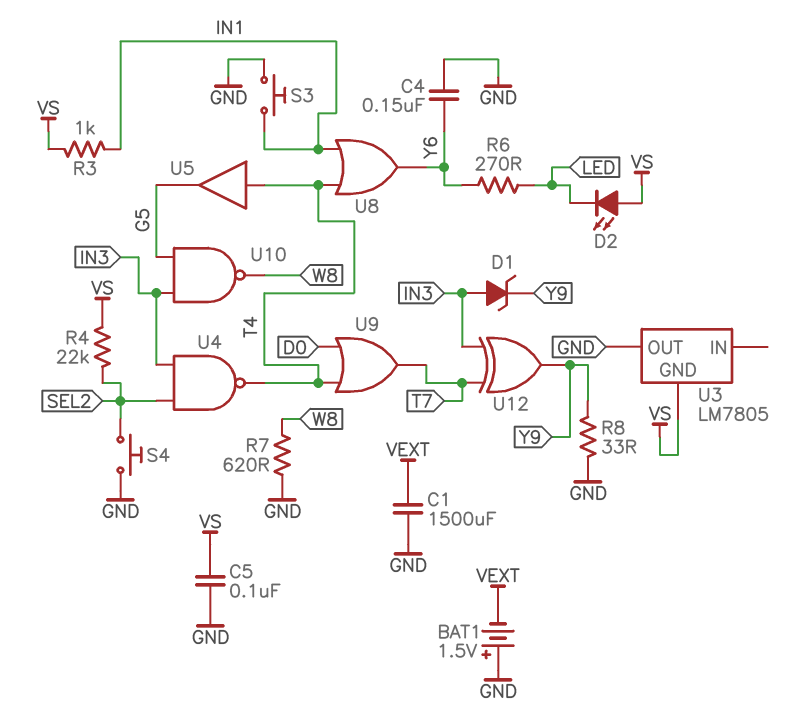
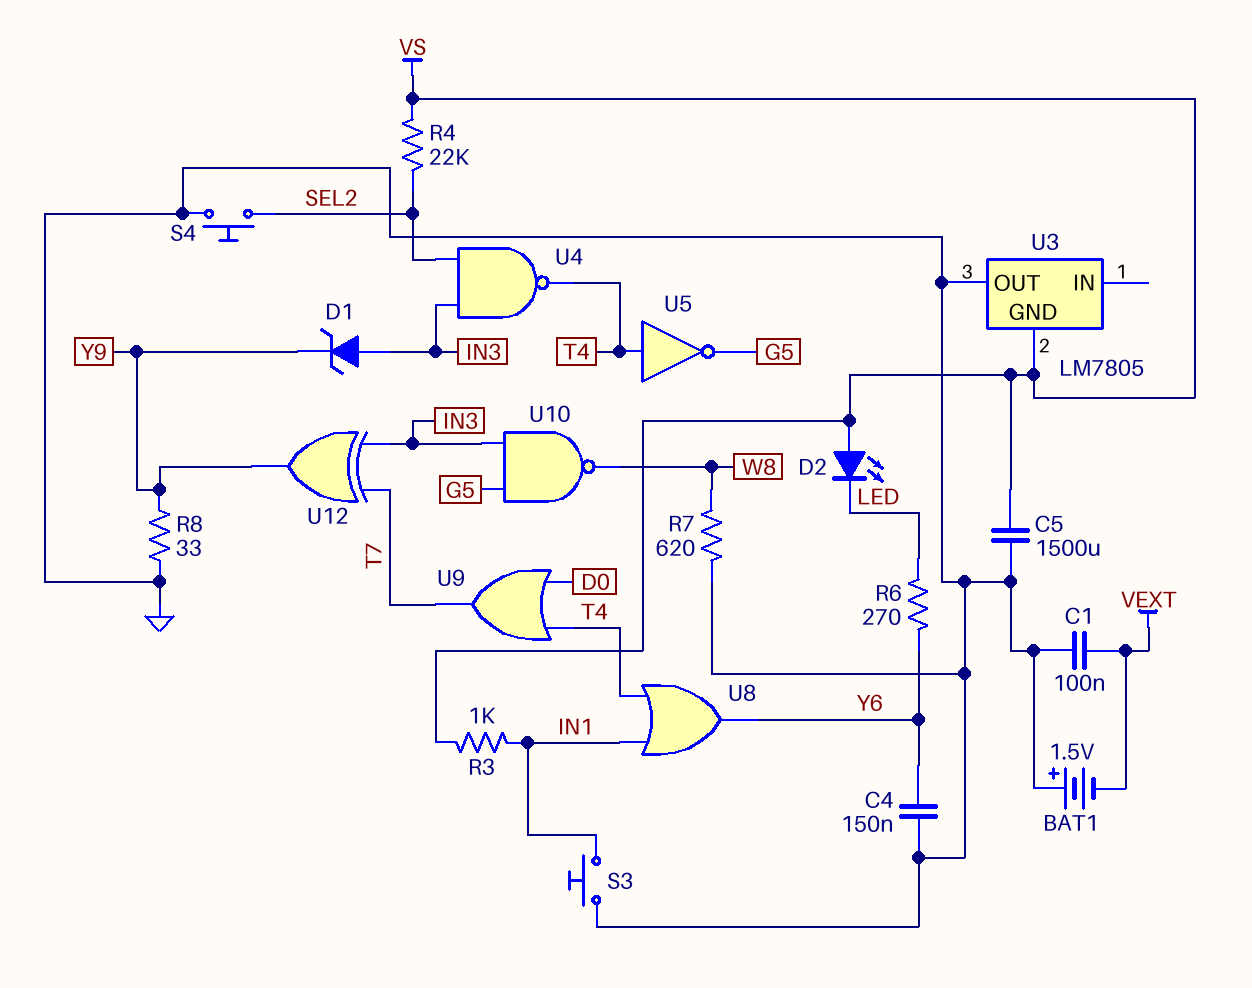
C1: 1500uF (GND, VEXT) -> 100nF (GND, VEXT)
C5: 100nF (GND, VS) -> 1500uF (GND, VS)
U5: buffer (in T4, out G5) -> NOT (in T4, out G5)

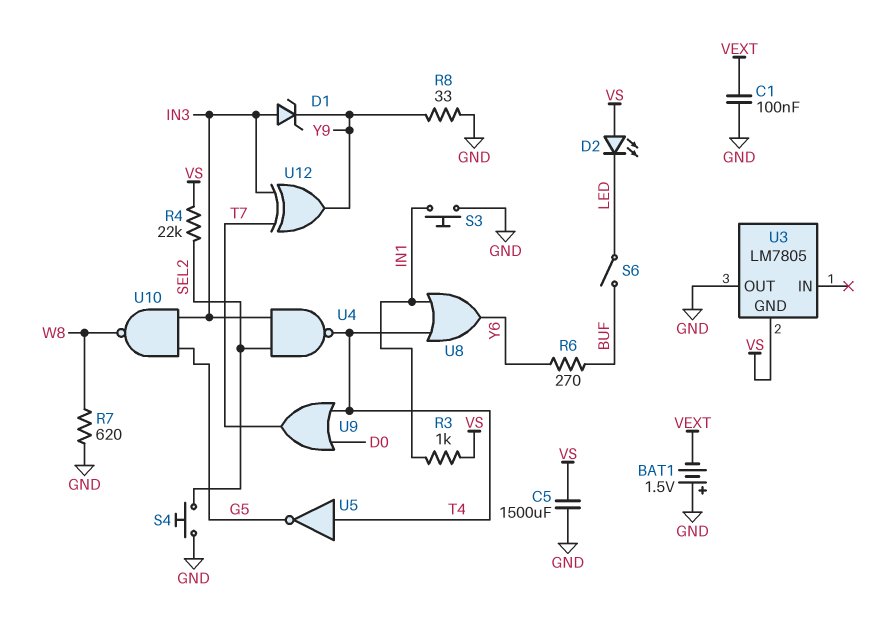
C4: 150nF (GND, Y6) -> none
R6: 270 (LED, Y6) -> 270 (BUF, Y6)
S6: none -> switch (BUF, LED)

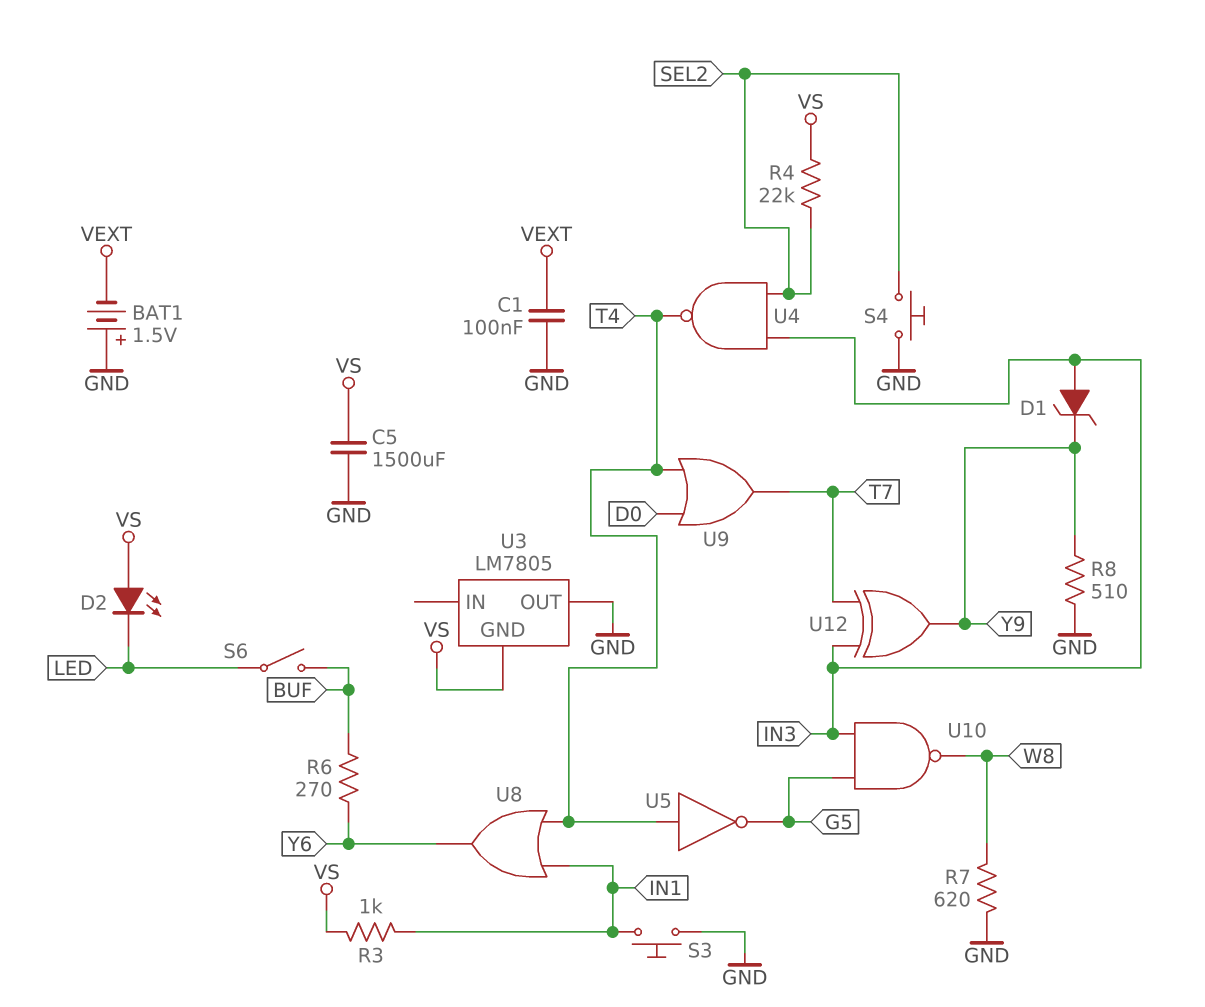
R8: 33 (GND, Y9) -> 510 (GND, Y9)

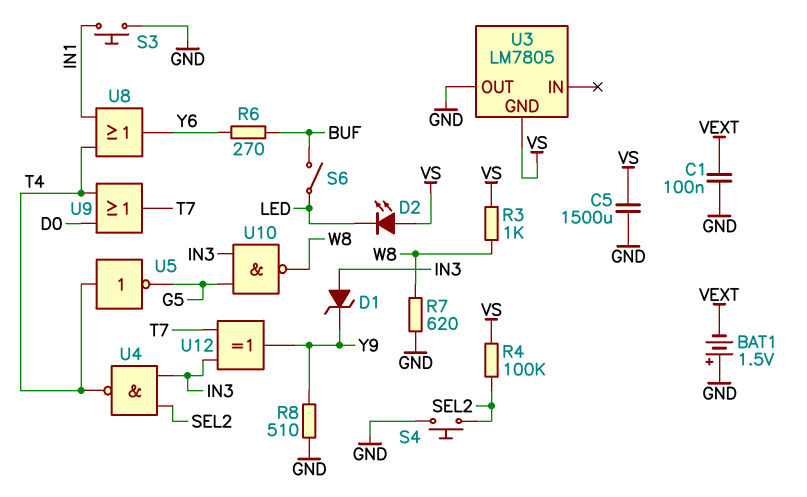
R3: 1k (IN1, VS) -> 1k (VS, W8)
R4: 22k (SEL2, VS) -> 100k (SEL2, VS)

